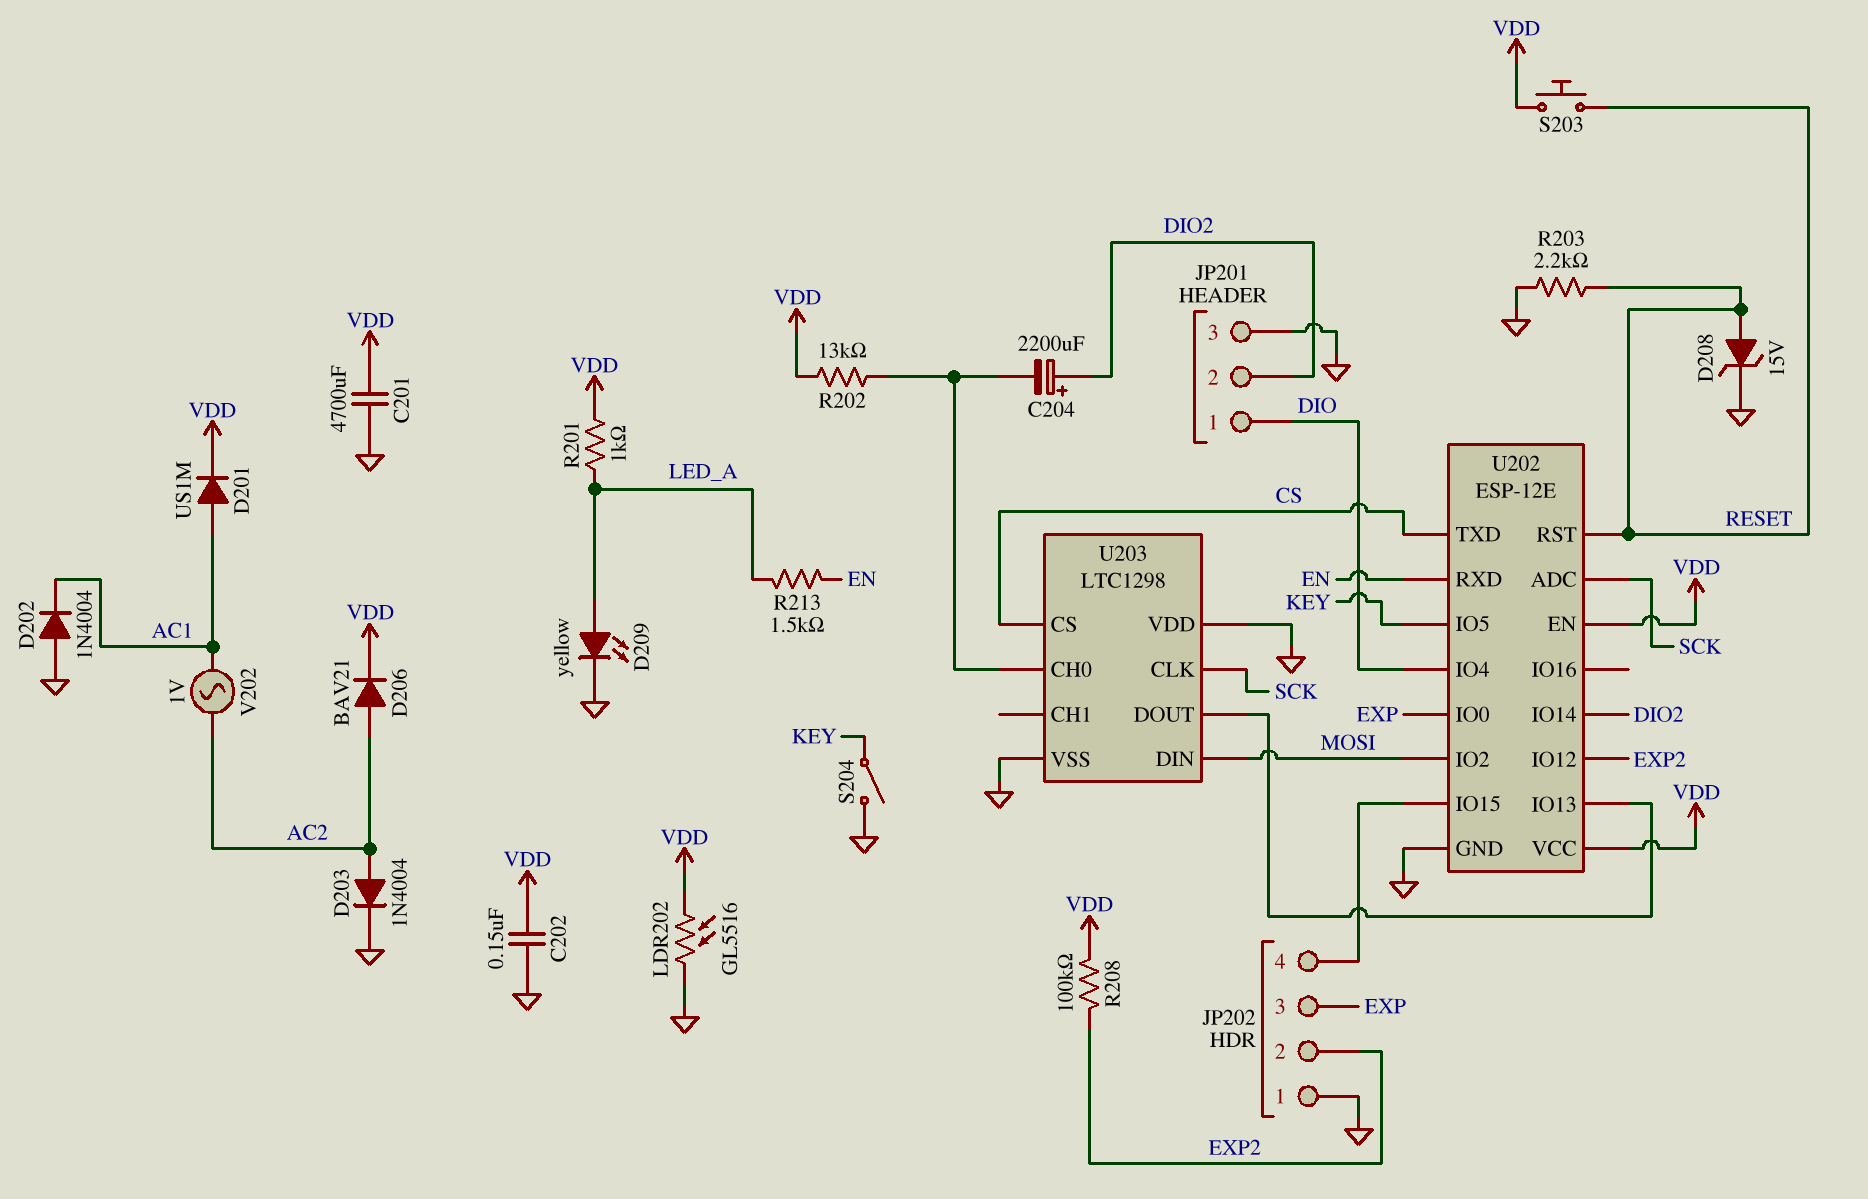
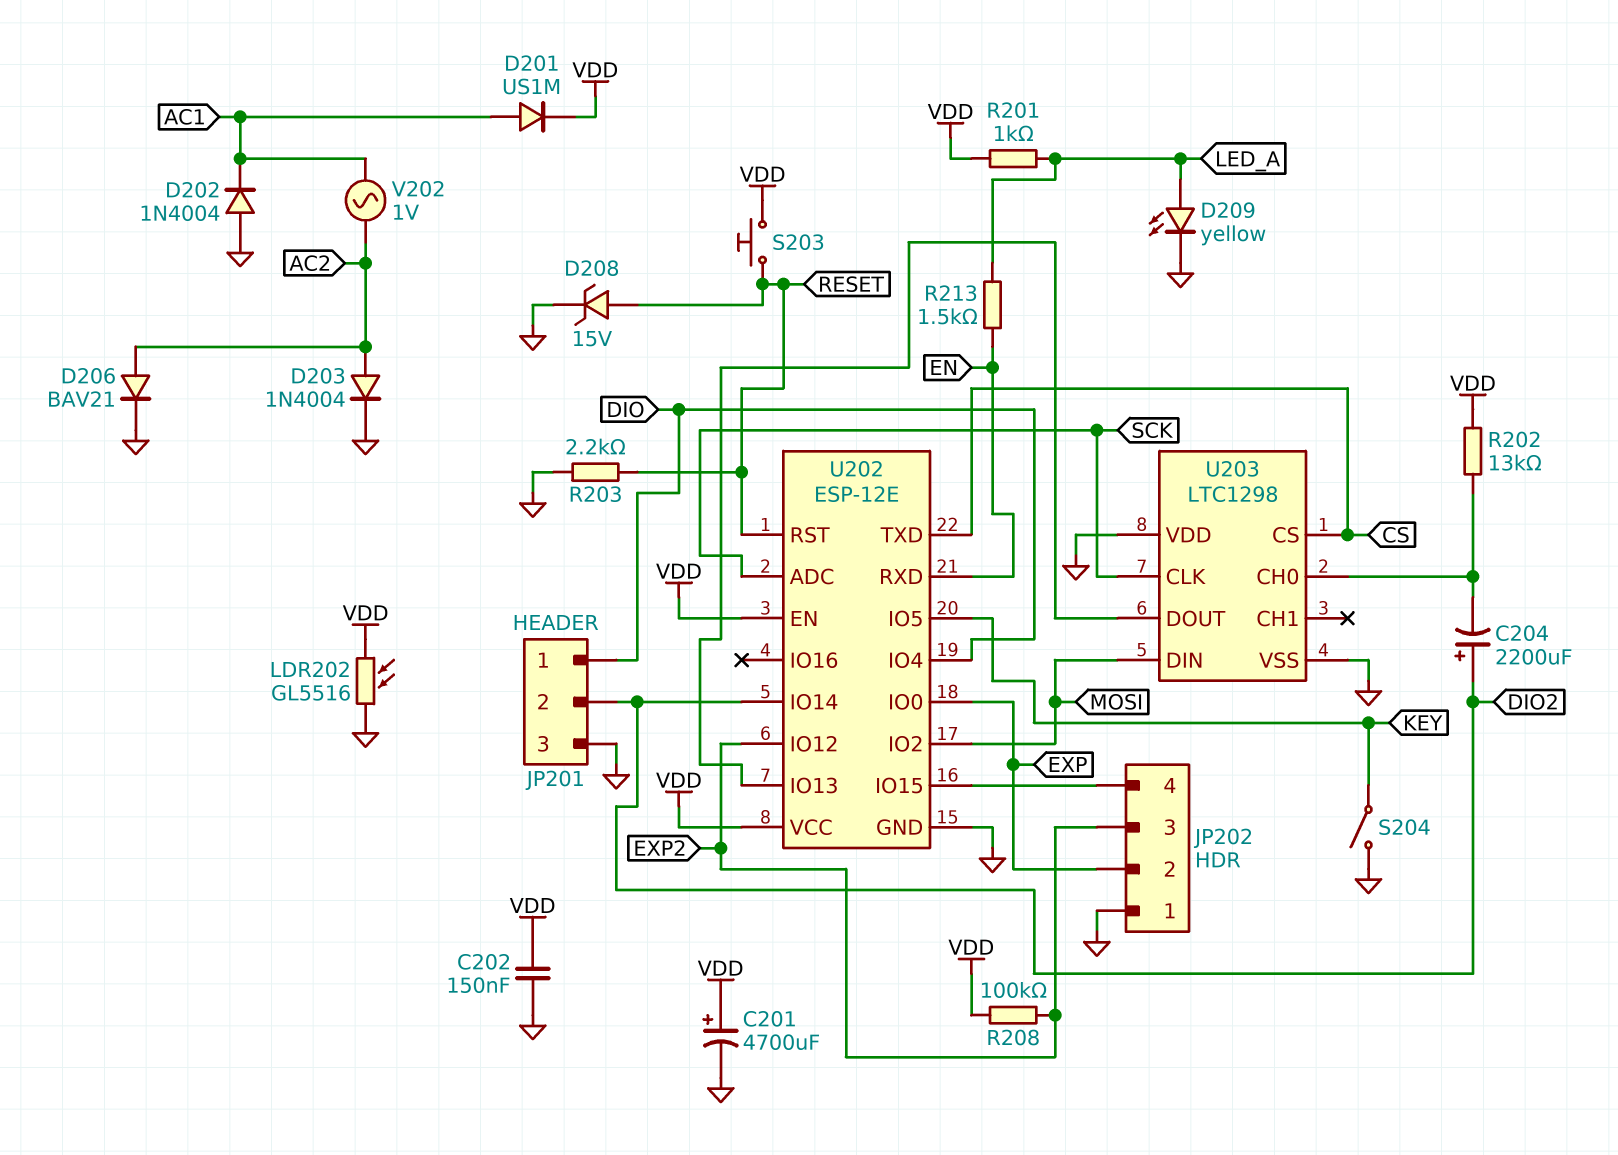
C201: 4700uF (GND, VDD) -> 4700uF (plus VDD, minus GND)
D206: diode BAV21 (A AC2, K VDD) -> diode BAV21 (A AC2, K GND)
JP202 pin 2: EXP2 -> EXP
JP202 pin 3: EXP -> EXP2

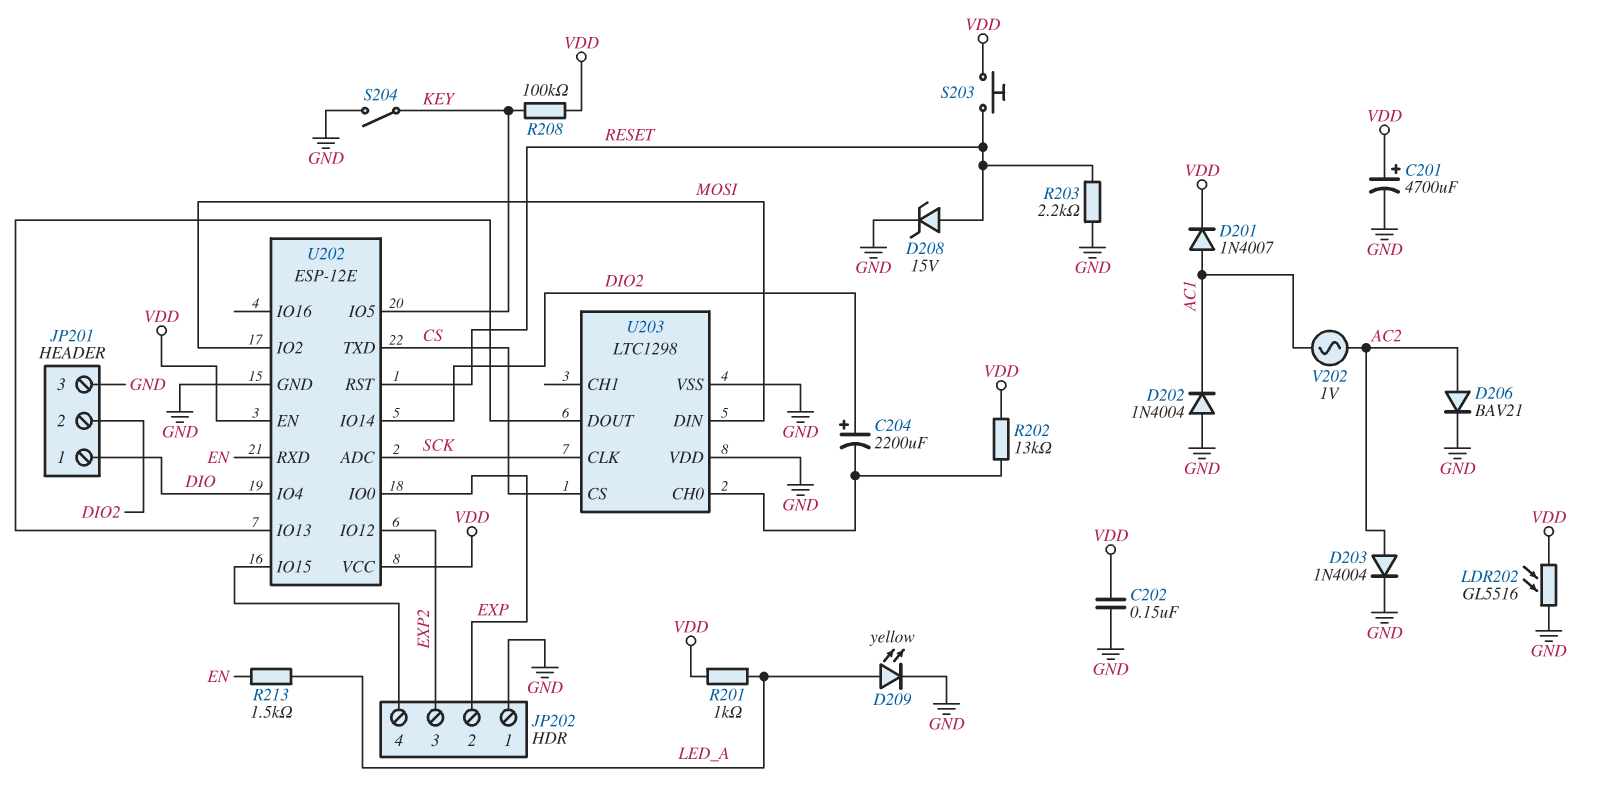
D201: diode US1M (A AC1, K VDD) -> diode 1N4007 (A AC1, K VDD)
R208: 100k (EXP2, VDD) -> 100k (KEY, VDD)

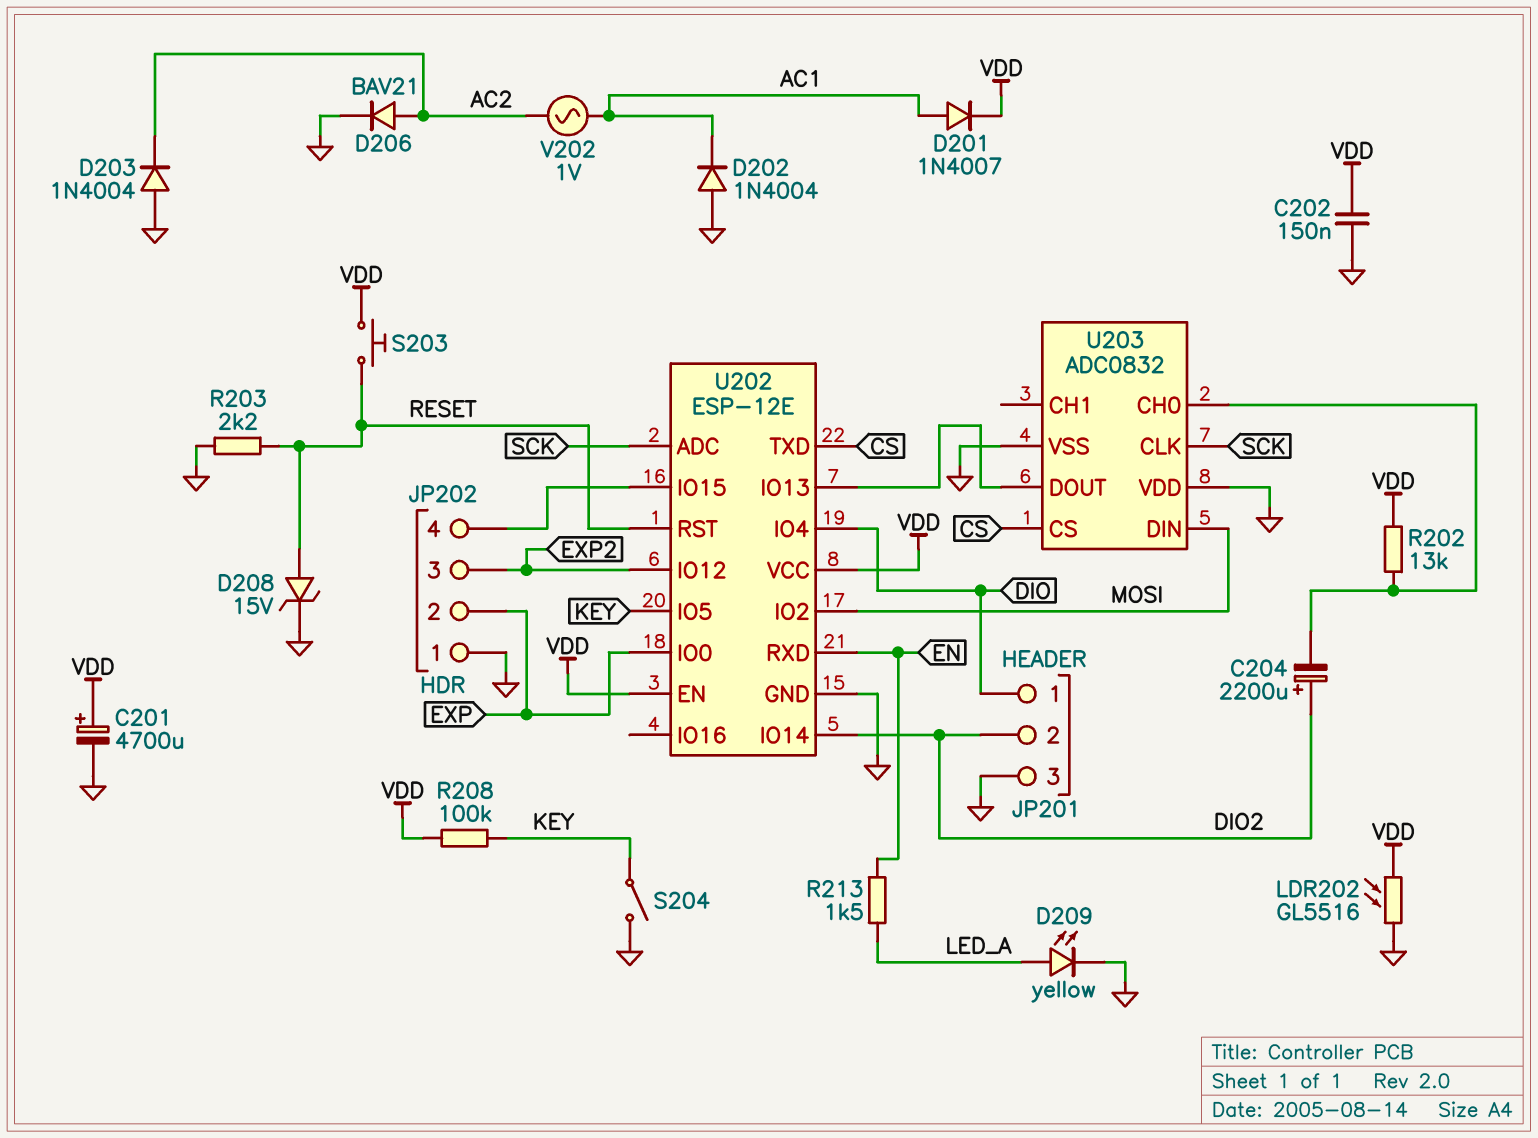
D203: diode 1N4004 (A AC2, K GND) -> diode 1N4004 (A GND, K AC2)
R201: 1k (LED_A, VDD) -> none
U203: LTC1298 -> ADC0832

